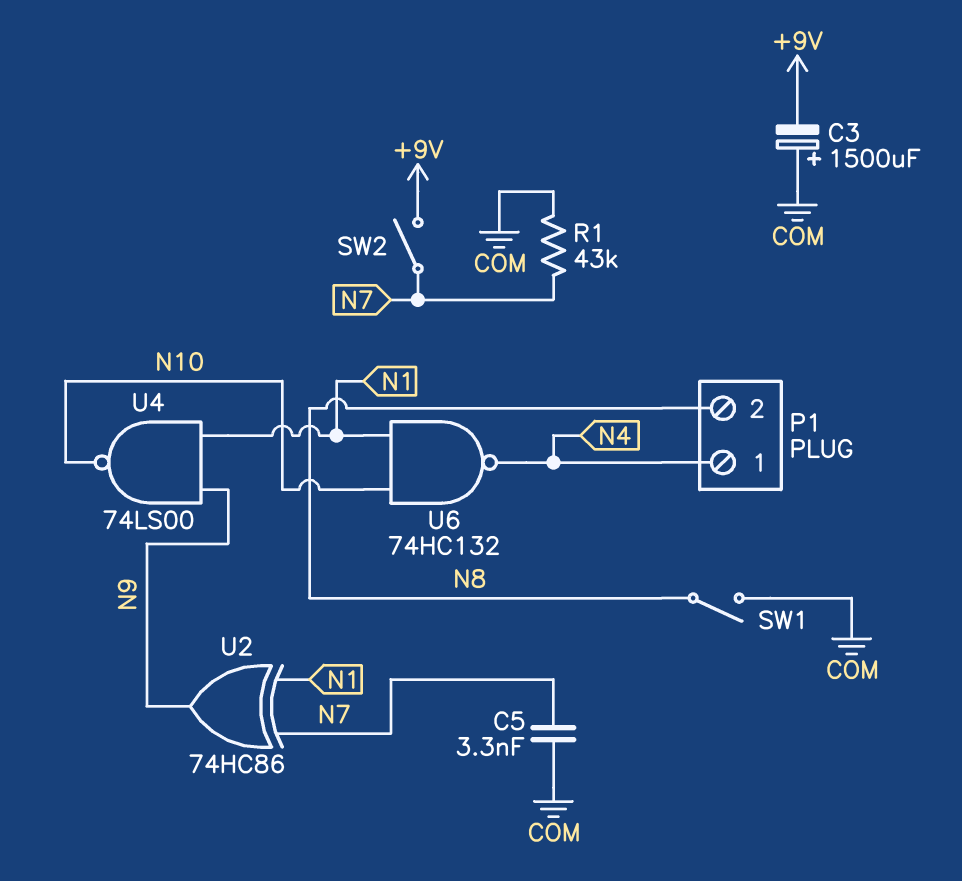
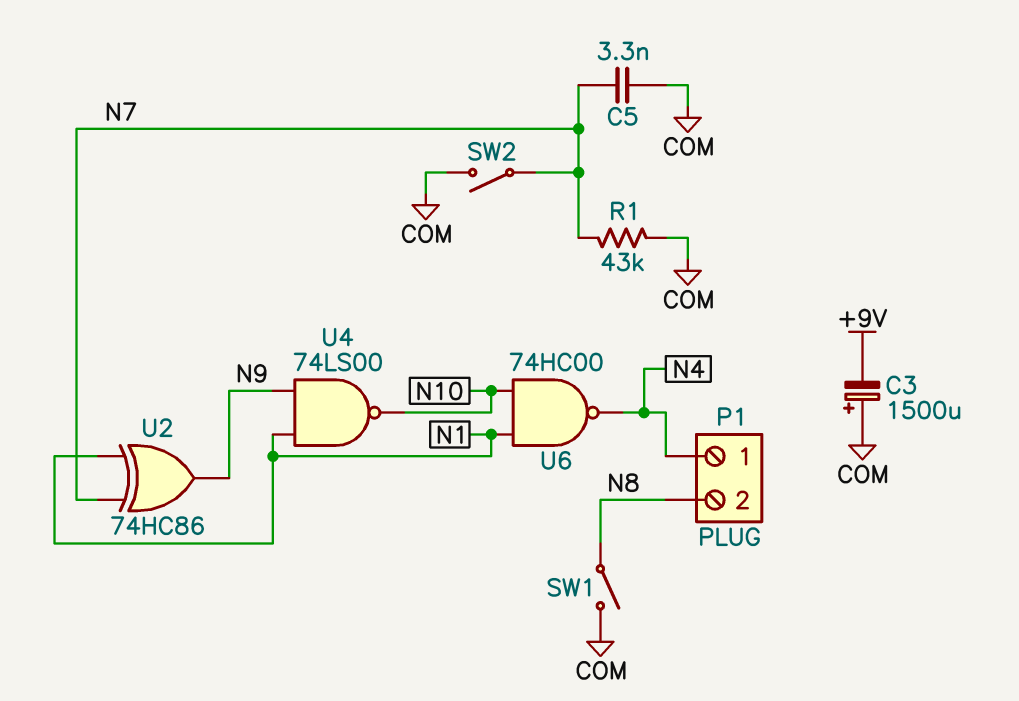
SW2: switch (+9V, N7) -> switch (COM, N7)
U6: NAND 74HC132 (in N1, in N10, out N4) -> NAND 74HC00 (in N1, in N10, out N4)

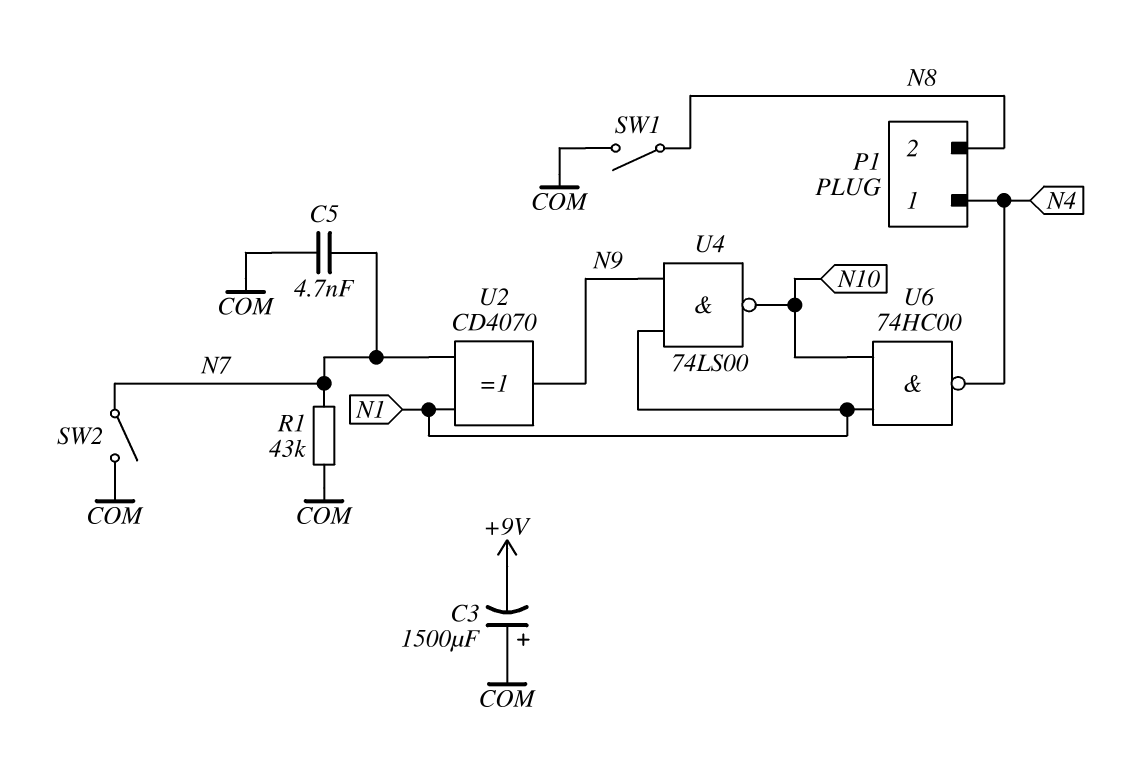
C5: 3.3nF (COM, N7) -> 4.7nF (COM, N7)
U2: XOR 74HC86 (in N1, in N7, out N9) -> XOR CD4070 (in N1, in N7, out N9)

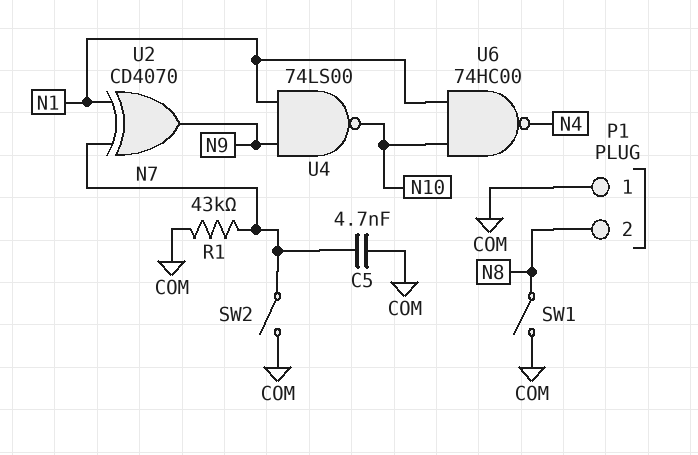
C3: 1500uF (plus COM, minus +9V) -> none
P1 pin 1: N4 -> COM

